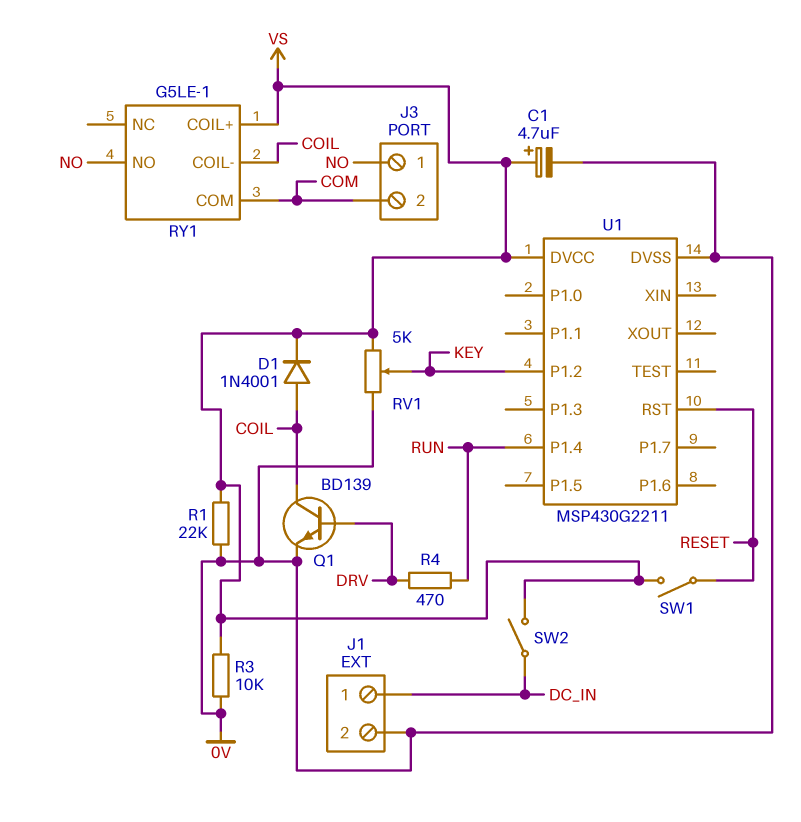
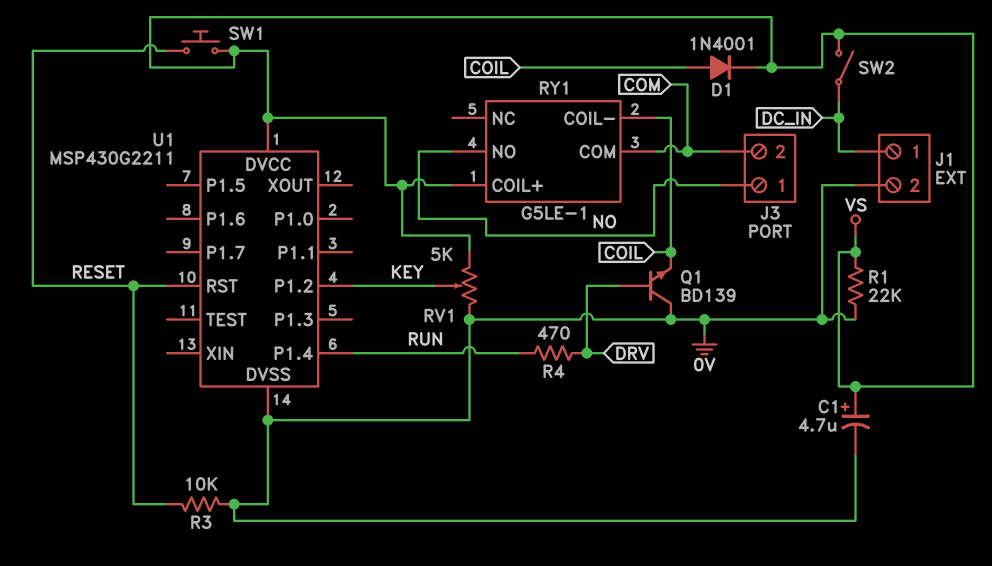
Q1: NPN BD139 (B DRV, C COIL, E 0V) -> NPN BD139 (B DRV, C 0V, E COIL)
R3: 10k (0V, VS) -> 10k (0V, RESET)
SW1: switch (RESET, VS) -> button (RESET, VS)

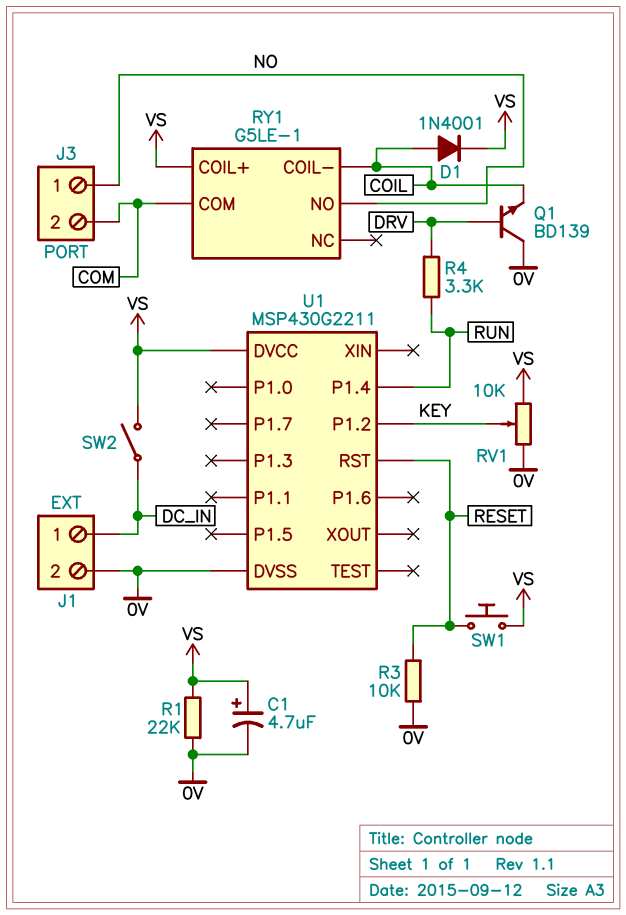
R4: 470 (DRV, RUN) -> 3.3k (DRV, RUN)
RV1: 5k (0V, VS, wiper KEY) -> 10k (0V, VS, wiper KEY)

